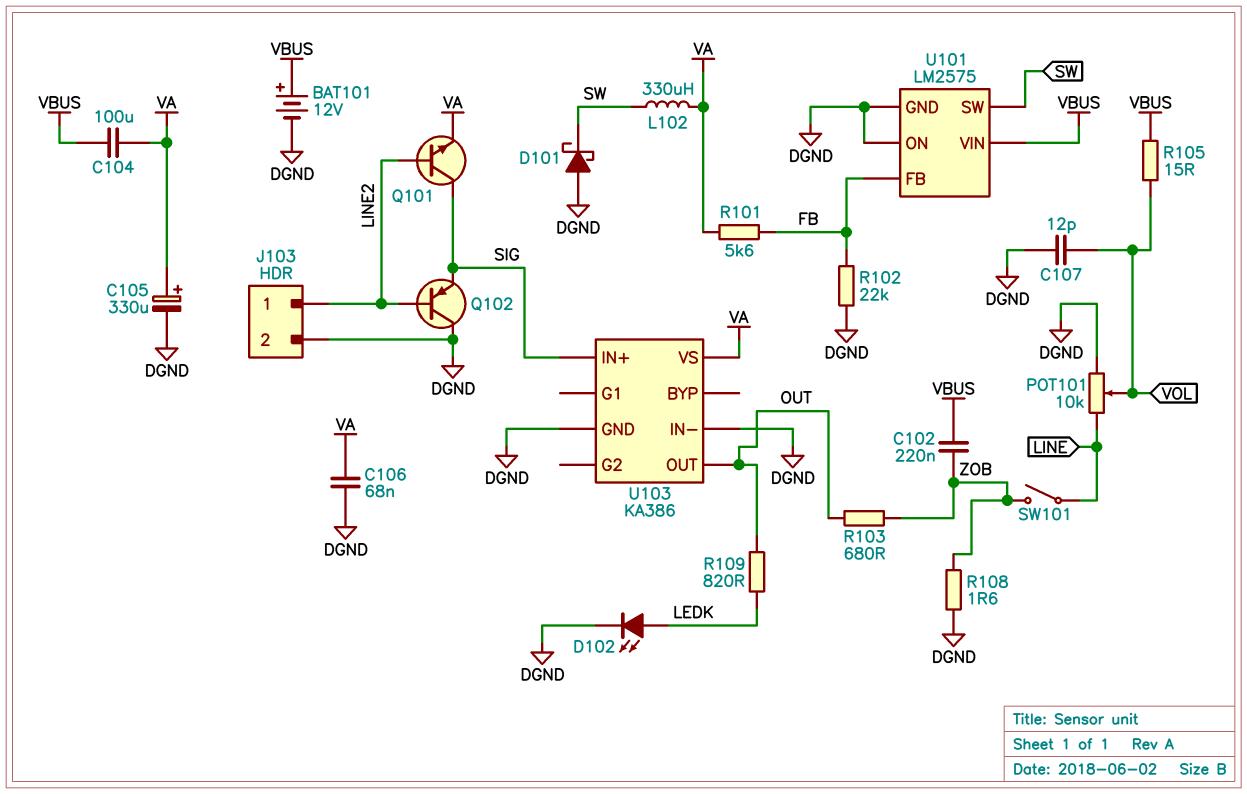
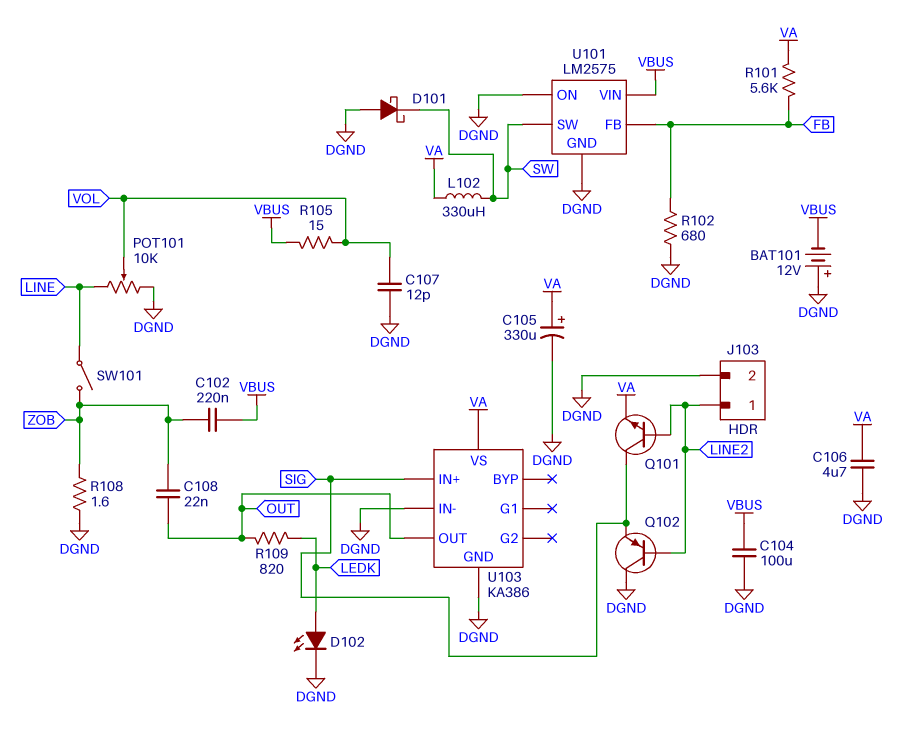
BAT101: 12V (plus VBUS, minus DGND) -> 12V (plus DGND, minus VBUS)
C104: 100uF (VA, VBUS) -> 100uF (DGND, VBUS)
C106: 68nF (DGND, VA) -> 4.7uF (DGND, VA)
C108: none -> 22nF (OUT, ZOB)
R102: 22k (DGND, FB) -> 680 (DGND, FB)
R103: 680 (OUT, ZOB) -> none

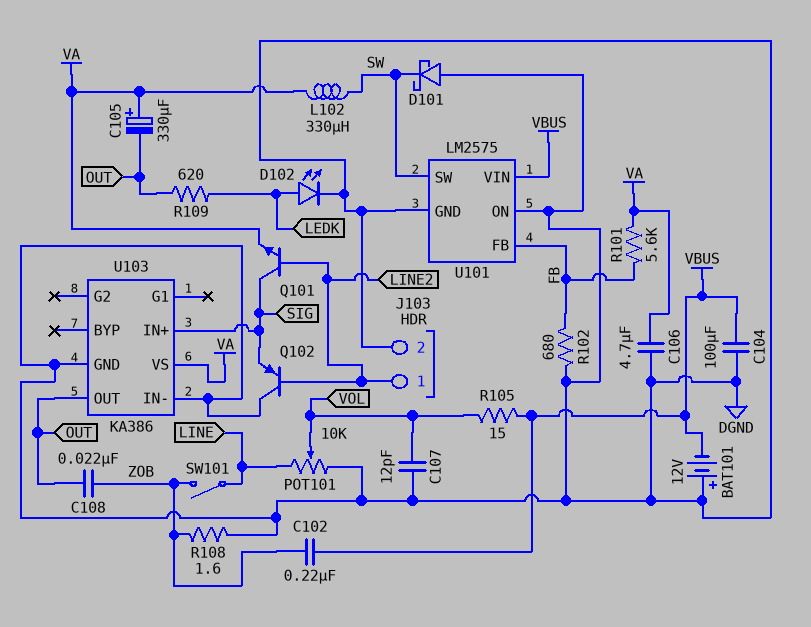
C105: 330uF (plus VA, minus DGND) -> 330uF (plus VA, minus OUT)
R109: 820 (LEDK, OUT) -> 620 (LEDK, OUT)

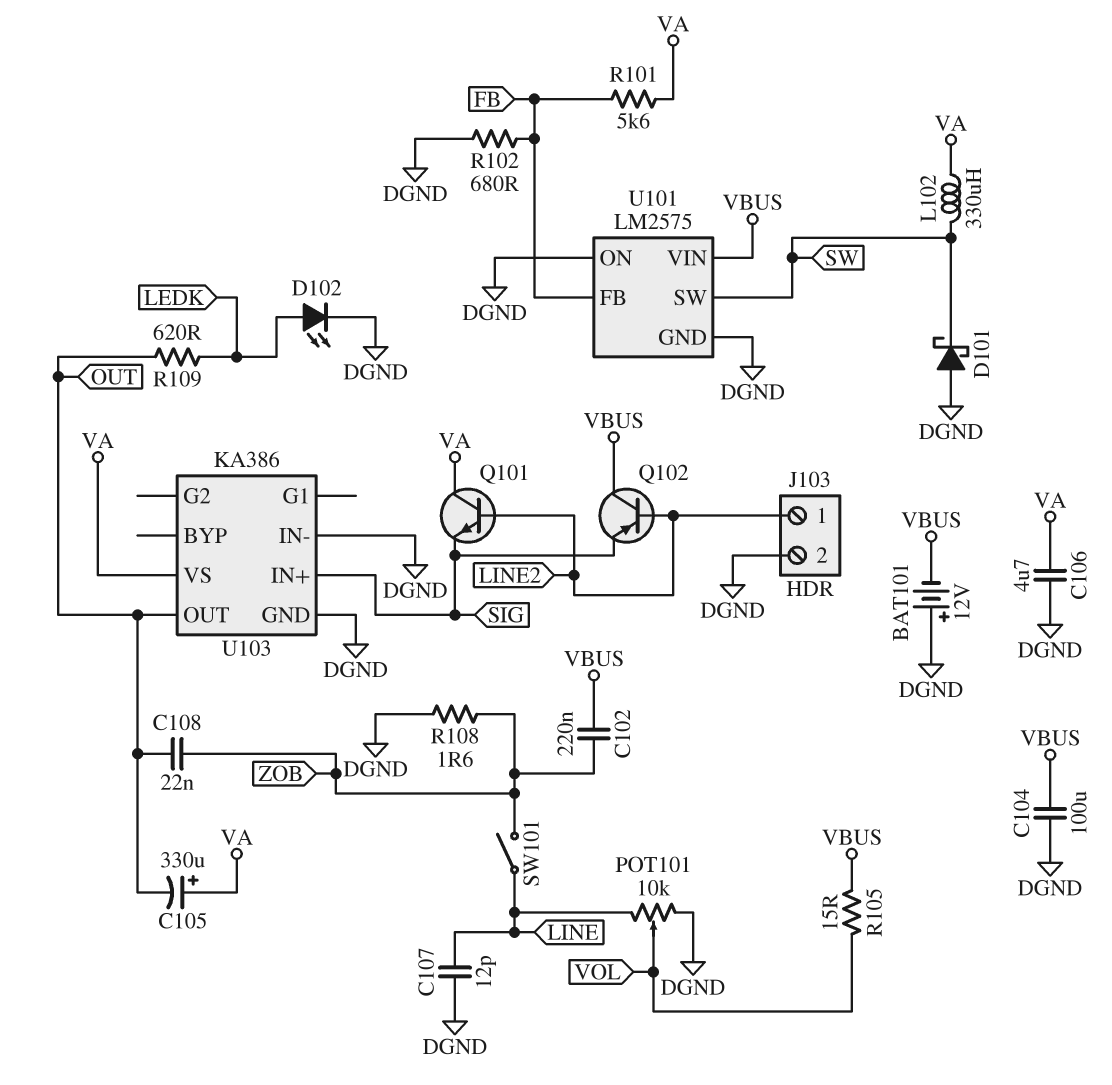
C107: 12pF (DGND, VOL) -> 12pF (DGND, LINE)
Q101: NPN (B LINE2, C SIG, E VA) -> NPN (B LINE2, C VA, E SIG)
Q102: PNP (B LINE2, C DGND, E SIG) -> PNP (B LINE2, C VBUS, E SIG)

